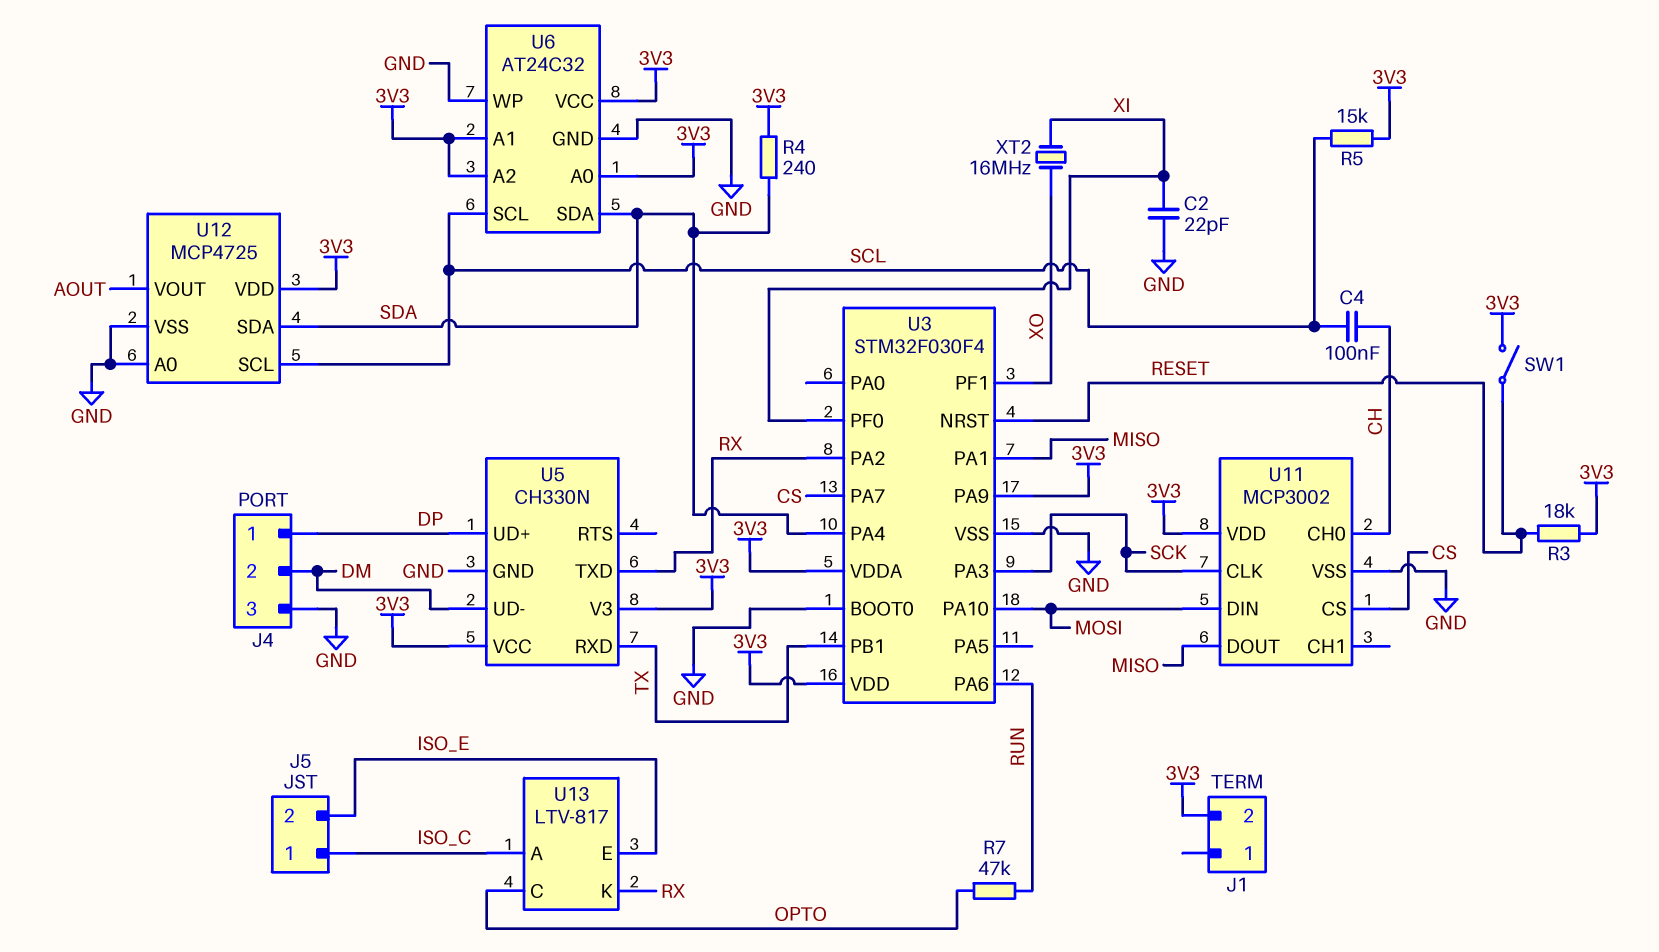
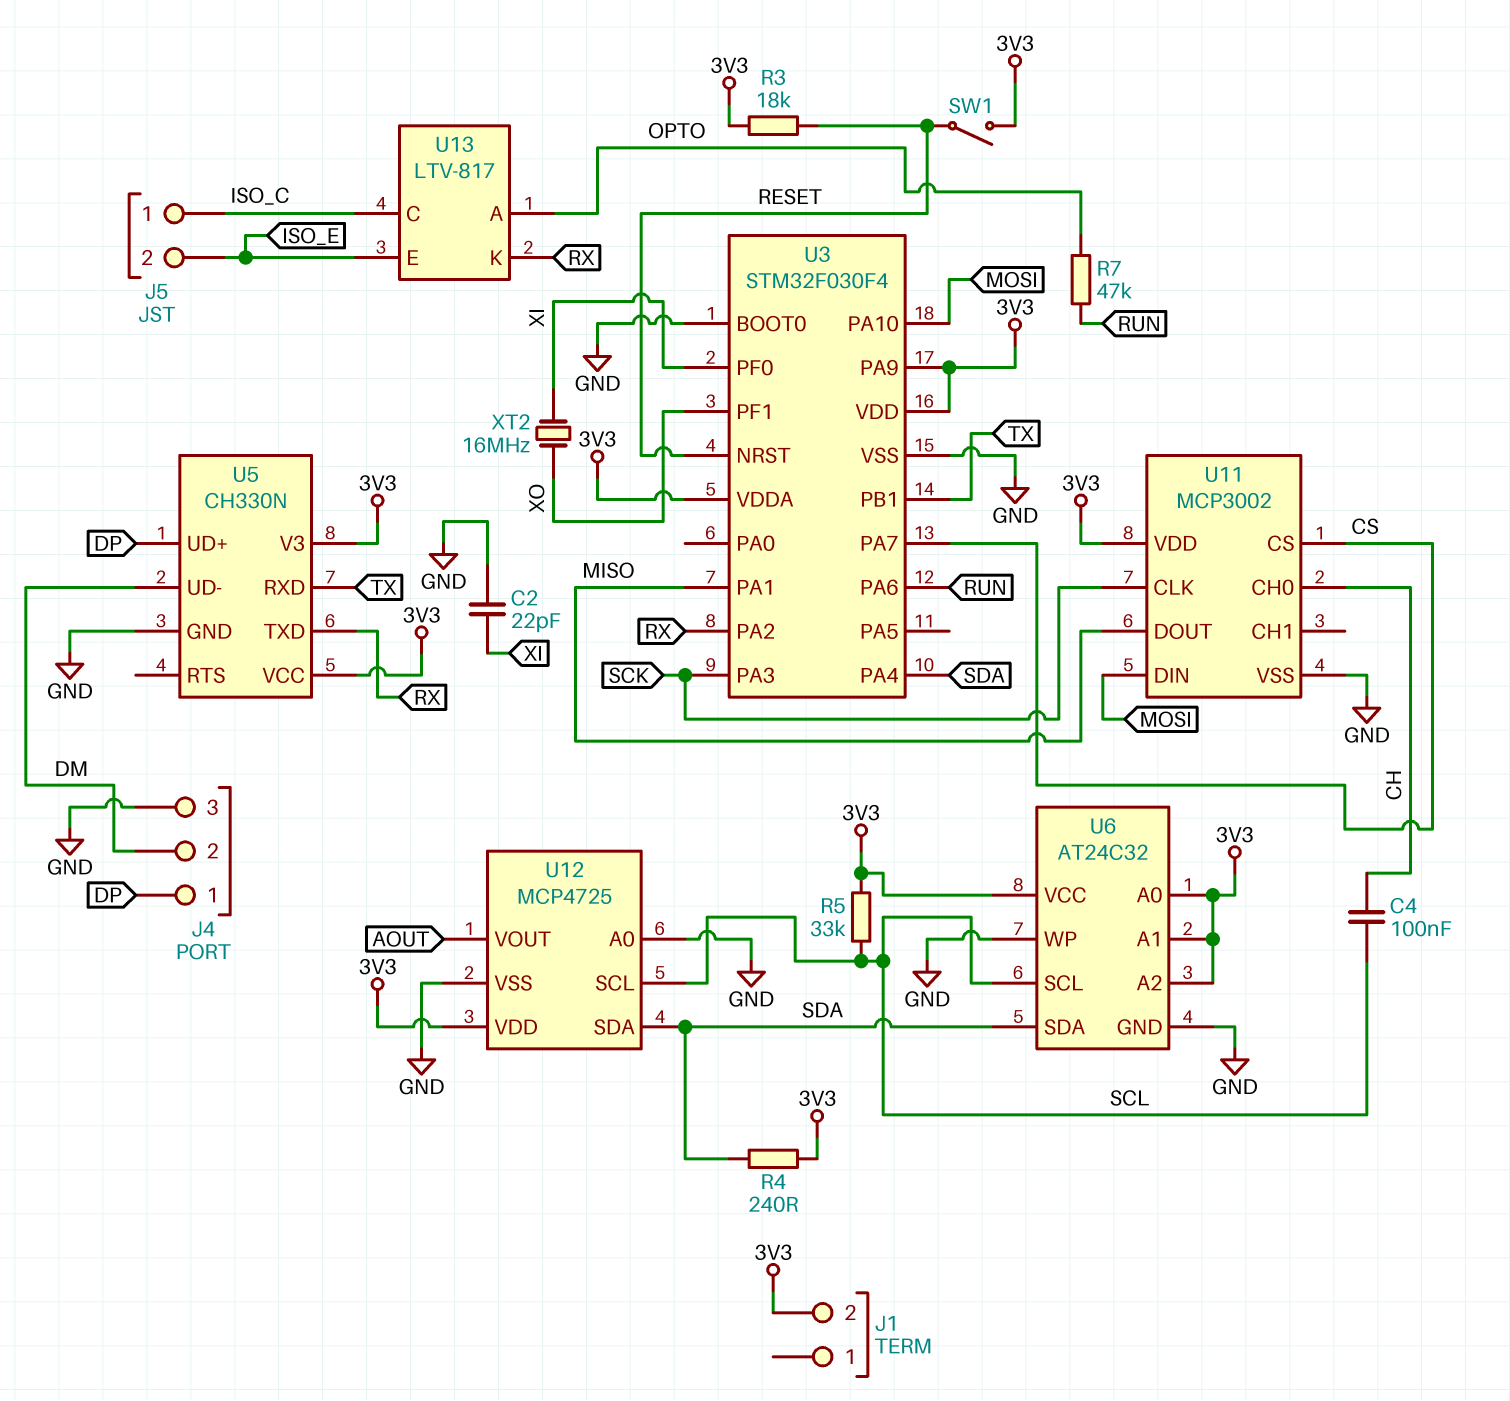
R5: 15k (3V3, SCL) -> 33k (3V3, SCL)
U13 pin A: ISO_C -> OPTO
U13 pin C: OPTO -> ISO_C

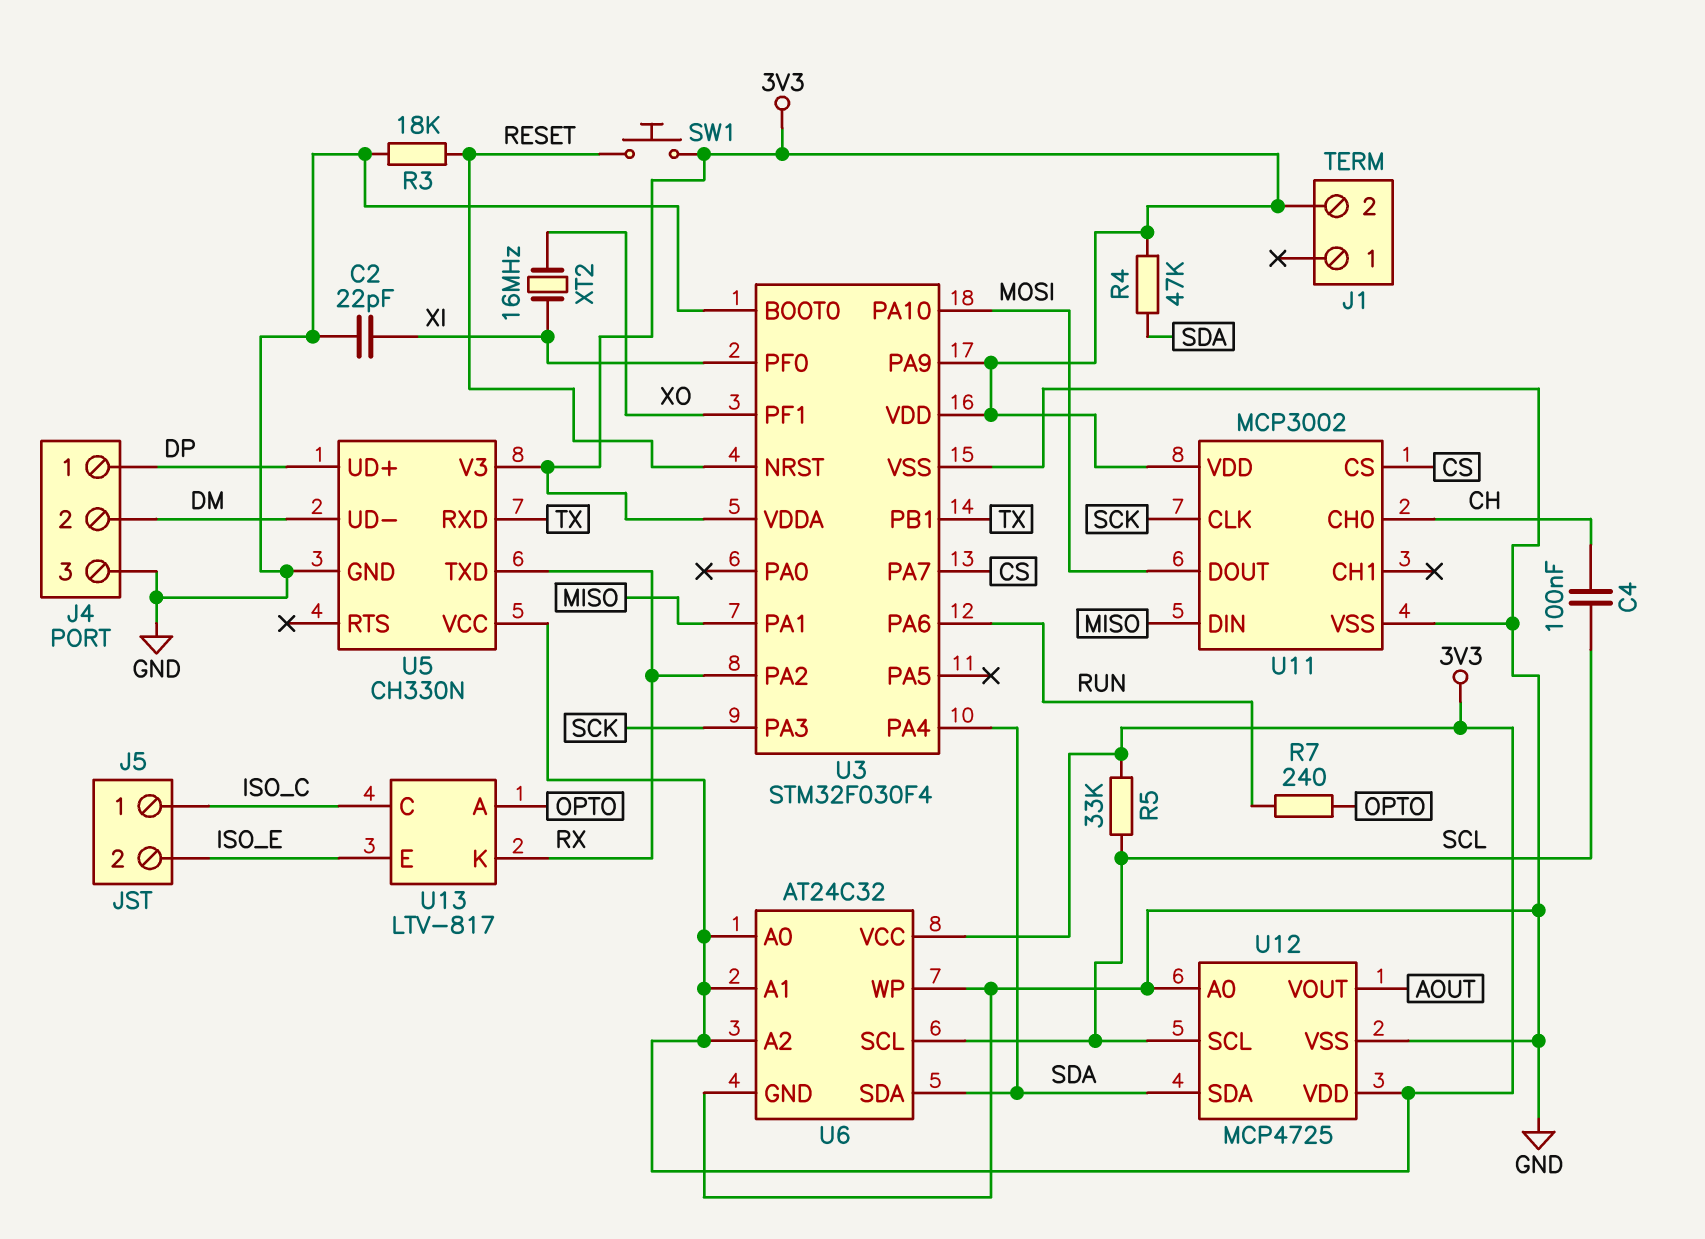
R3: 18k (3V3, RESET) -> 18k (GND, RESET)
R4: 240 (3V3, SDA) -> 47k (3V3, SDA)
R7: 47k (OPTO, RUN) -> 240 (OPTO, RUN)
SW1: switch (3V3, RESET) -> button (3V3, RESET)
U11 pin DIN: MOSI -> MISO
U11 pin DOUT: MISO -> MOSI

